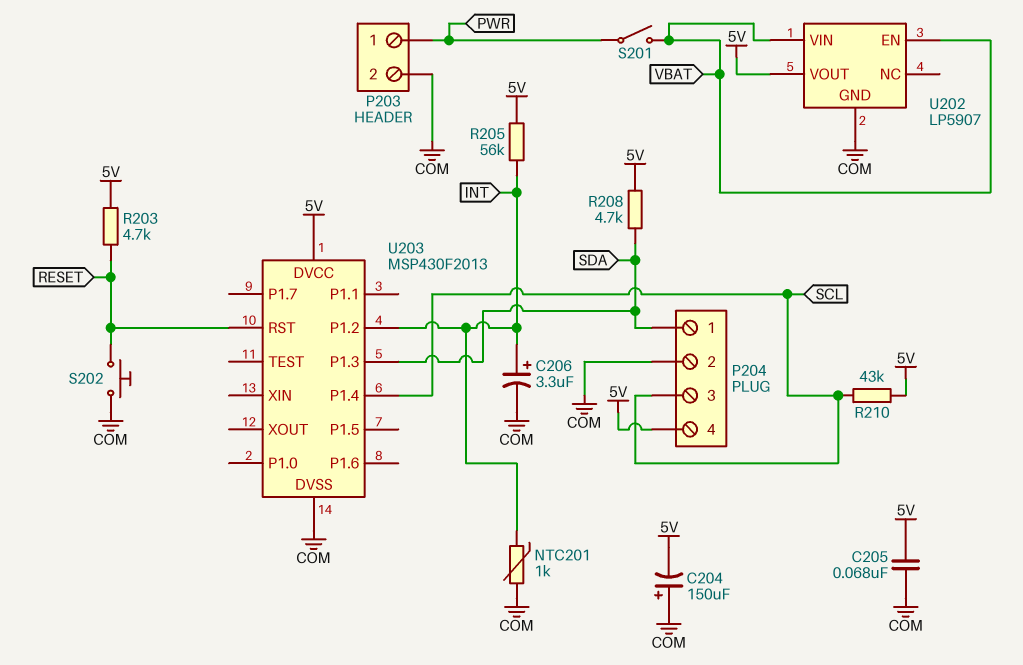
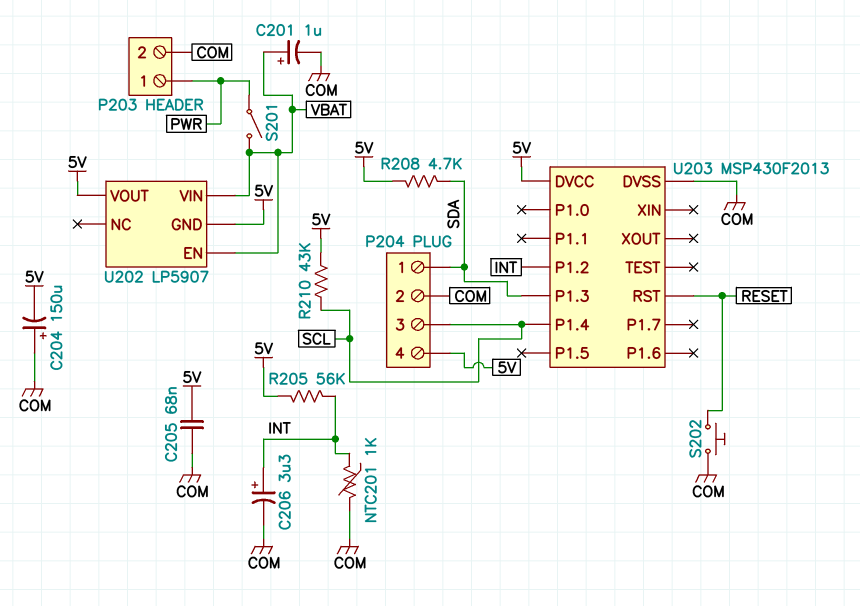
C201: none -> 1uF (plus VBAT, minus COM)
R203: 4.7k (5V, RESET) -> none
U202 pin GND: COM -> 5V

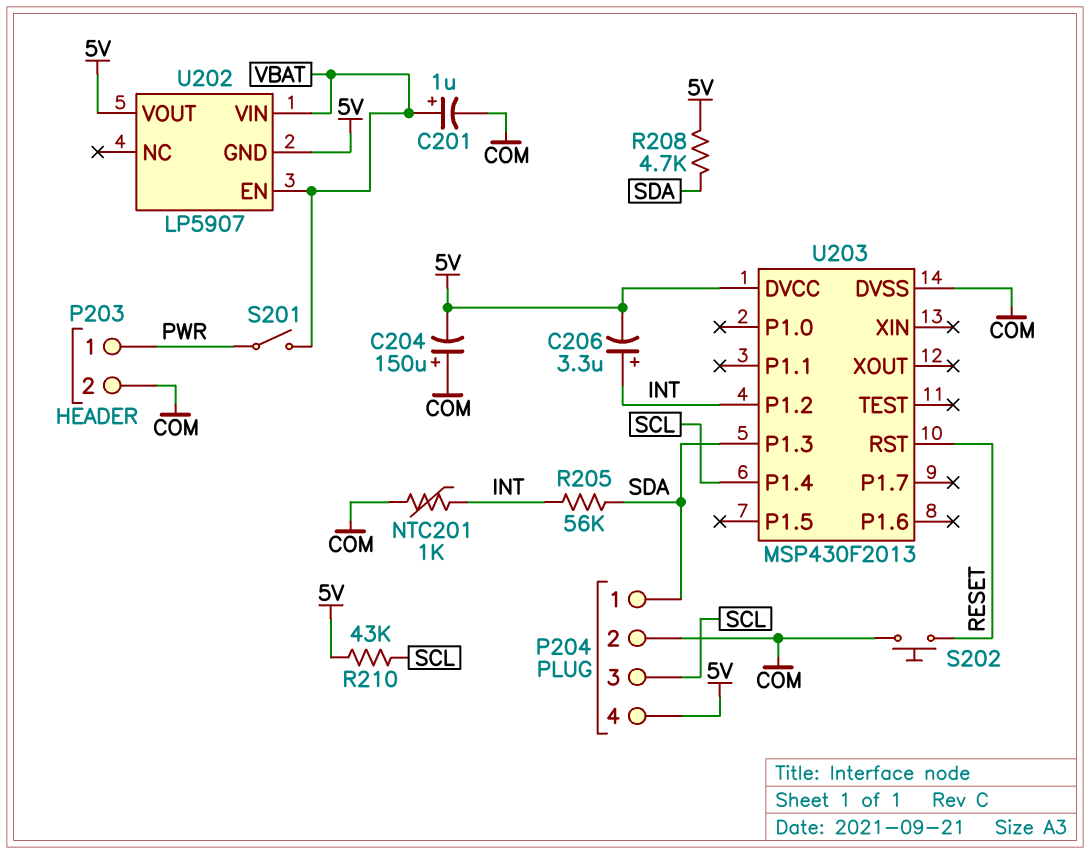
C205: 68nF (5V, COM) -> none
C206: 3.3uF (plus INT, minus COM) -> 3.3uF (plus INT, minus 5V)
R205: 56k (5V, INT) -> 56k (INT, SDA)

